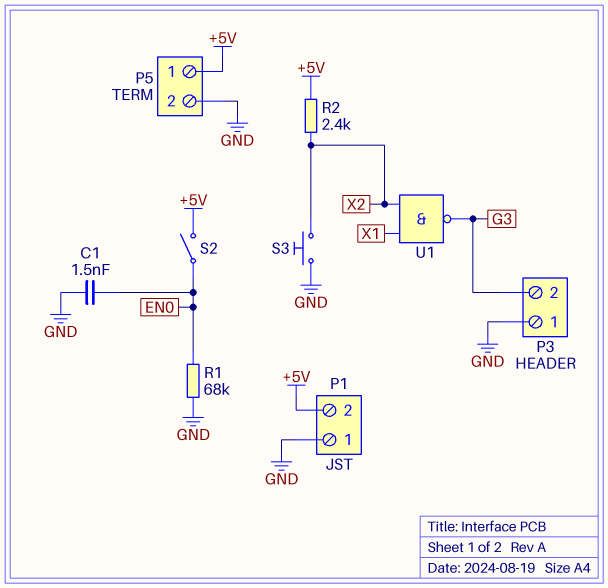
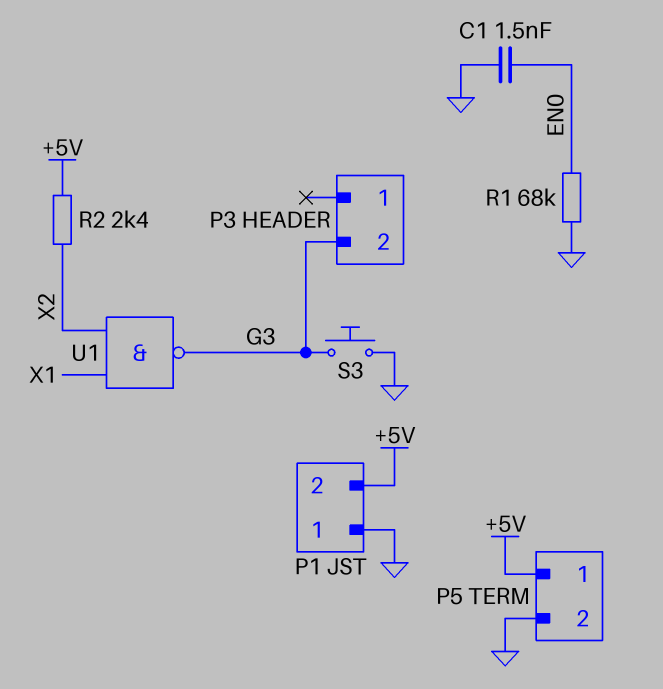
P3 pin 1: GND -> none
S2: switch (+5V, EN0) -> none
S3: button (GND, X2) -> button (G3, GND)

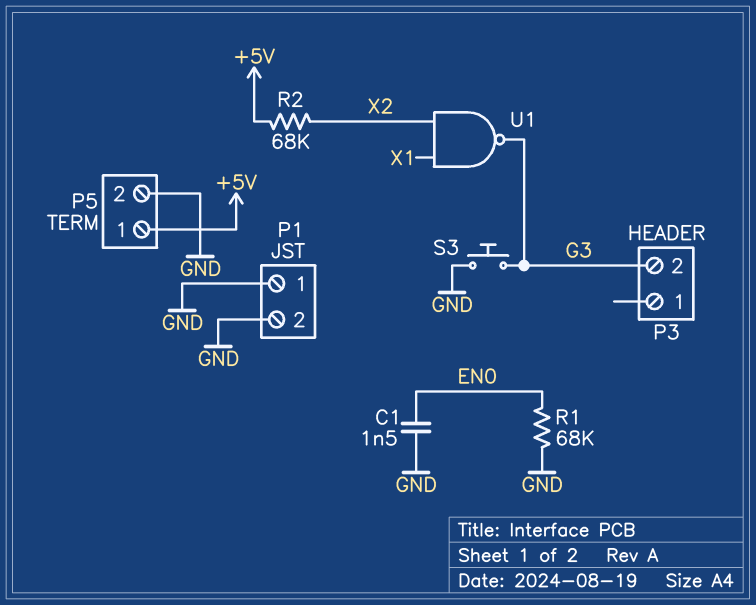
P1 pin 2: +5V -> GND
R2: 2.4k (+5V, X2) -> 68k (+5V, X2)

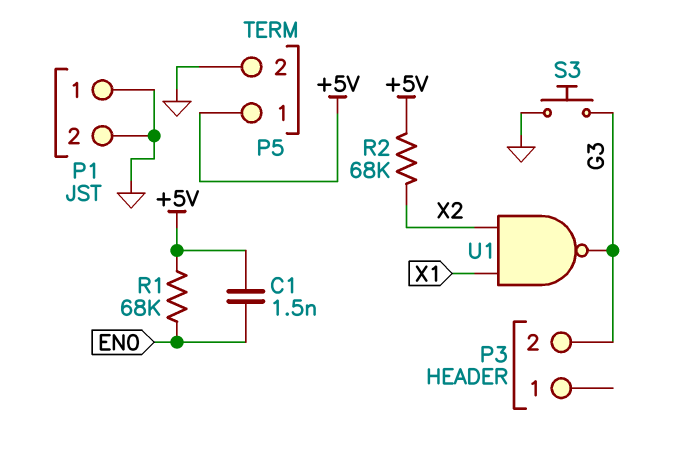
C1: 1.5nF (EN0, GND) -> 1.5nF (+5V, EN0)
R1: 68k (EN0, GND) -> 68k (+5V, EN0)

